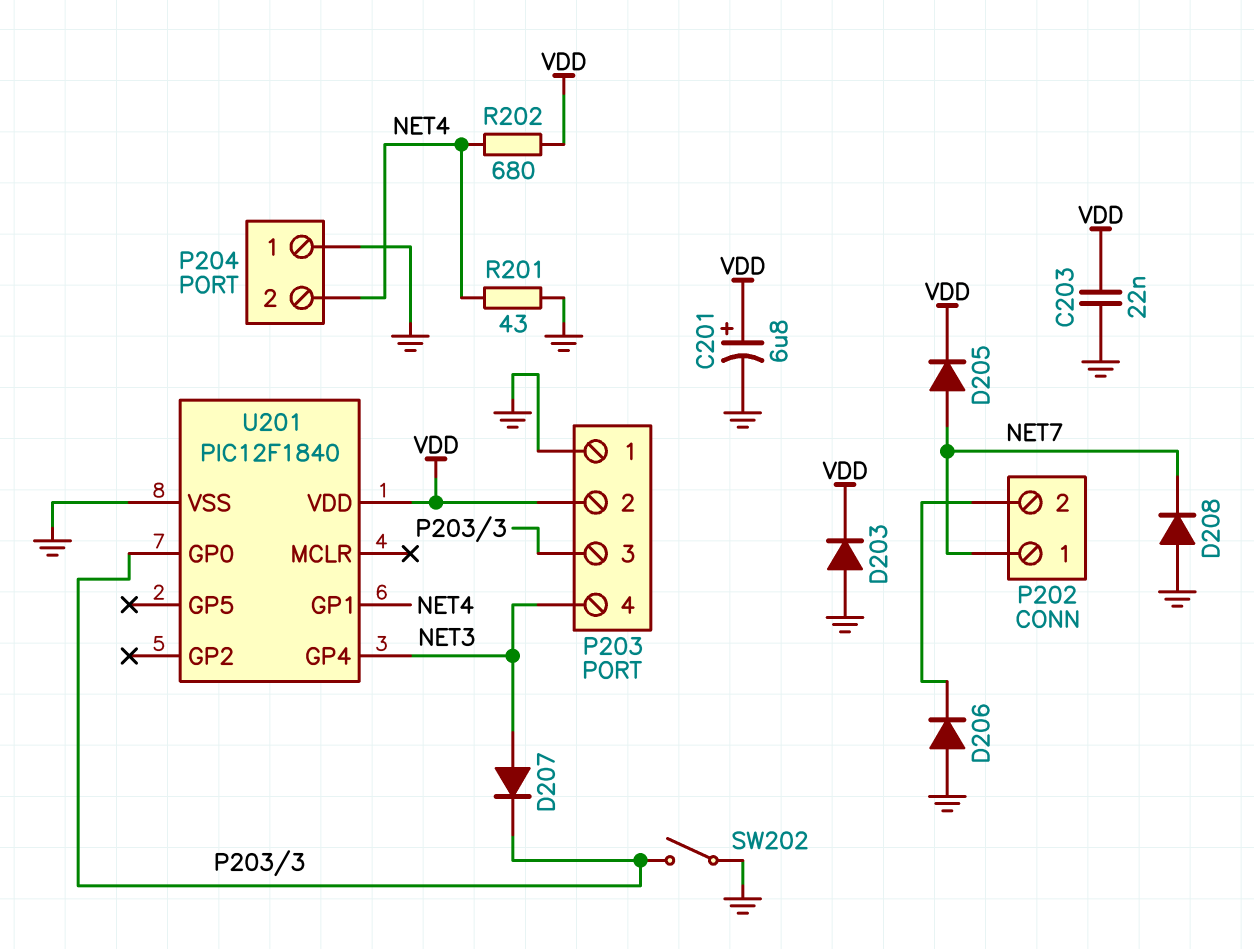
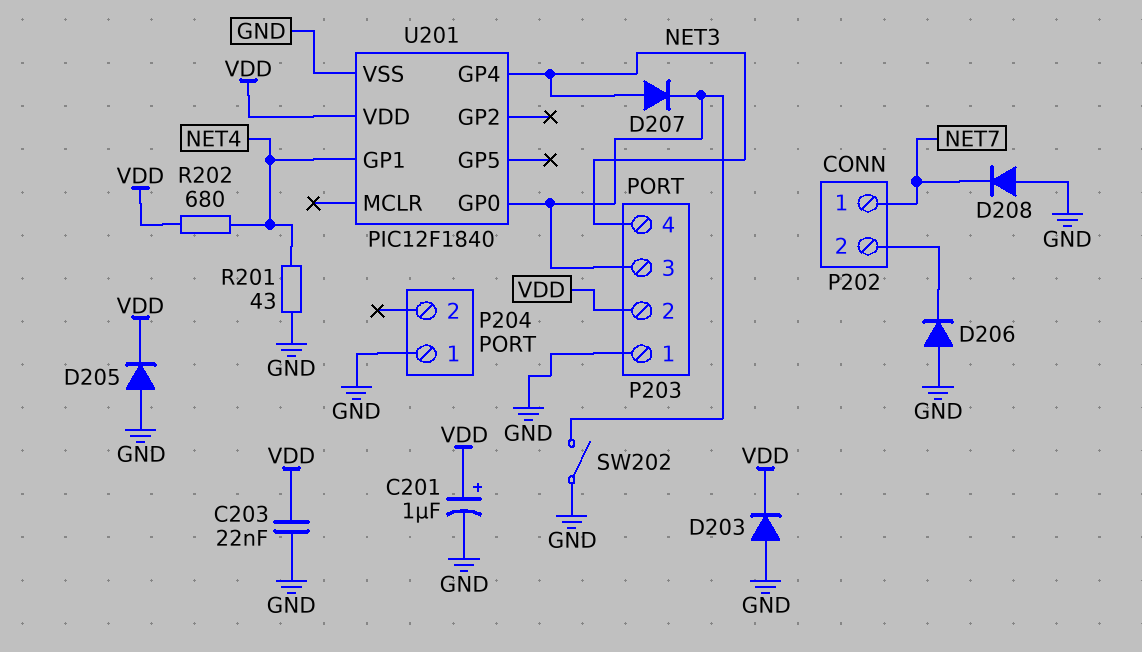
C201: 6.8uF (plus VDD, minus GND) -> 1uF (plus VDD, minus GND)
D205: diode (A NET7, K VDD) -> diode (A GND, K VDD)
P204 pin 2: NET4 -> none

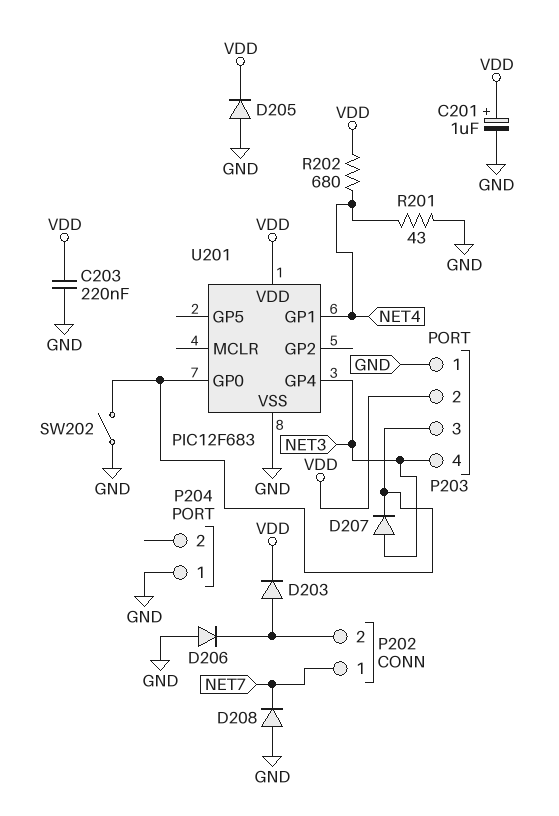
C203: 22nF (GND, VDD) -> 220nF (GND, VDD)
D203: diode (A GND, K VDD) -> diode (A P202/2, K VDD)
U201: PIC12F1840 -> PIC12F683

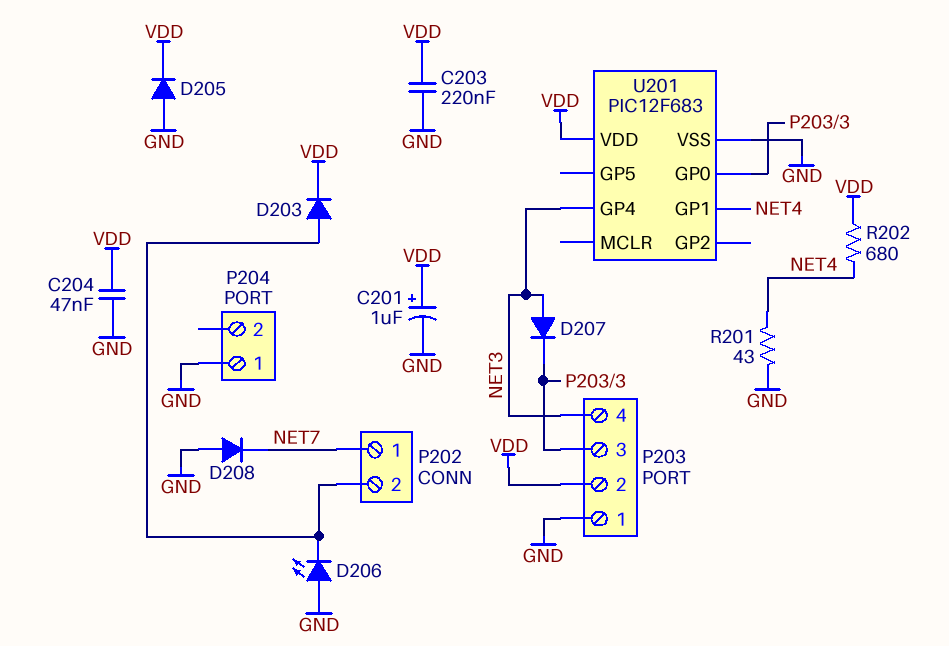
C204: none -> 47nF (GND, VDD)
D206: diode (A GND, K P202/2) -> LED (A GND, K P202/2)
SW202: switch (GND, P203/3) -> none

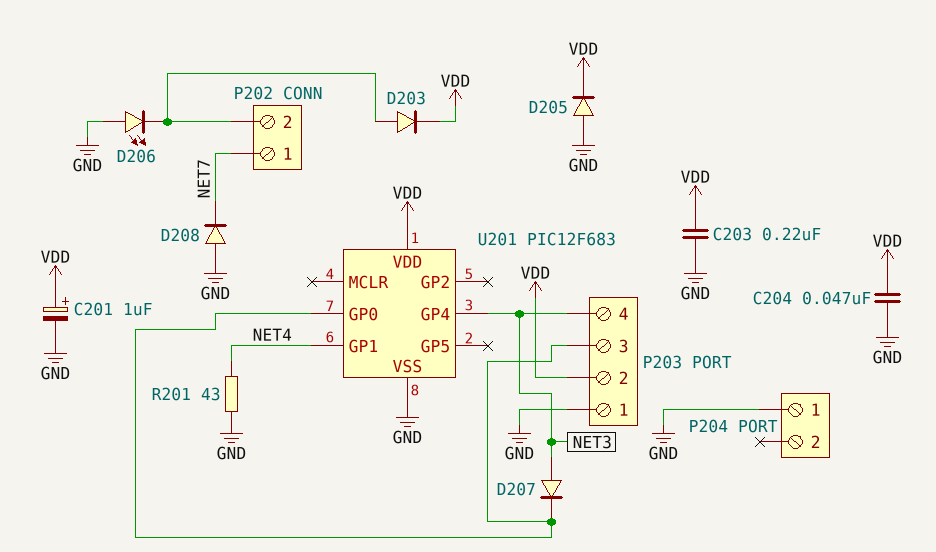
R202: 680 (NET4, VDD) -> none

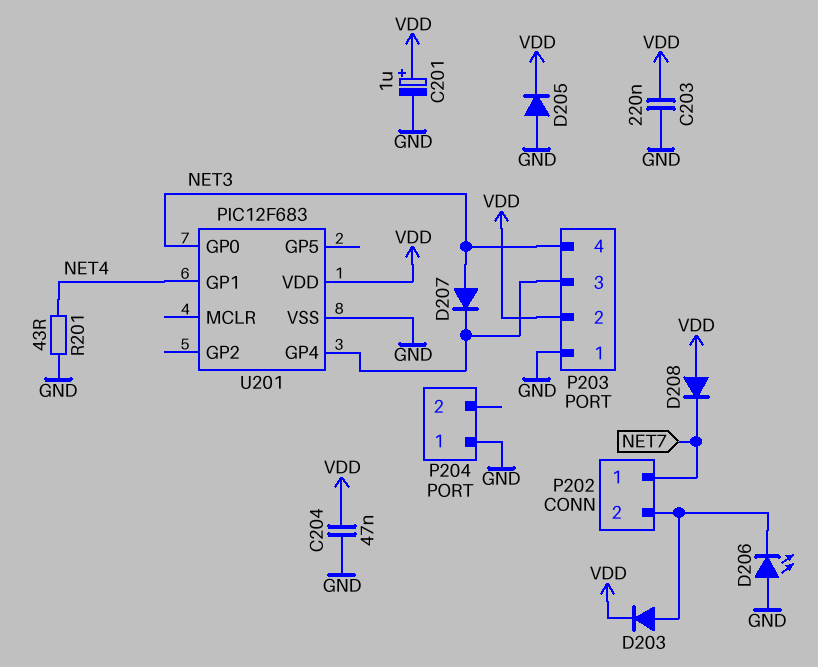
D208: diode (A GND, K NET7) -> diode (A VDD, K NET7)
U201 pin GP0: P203/3 -> NET3
U201 pin GP4: NET3 -> P203/3

